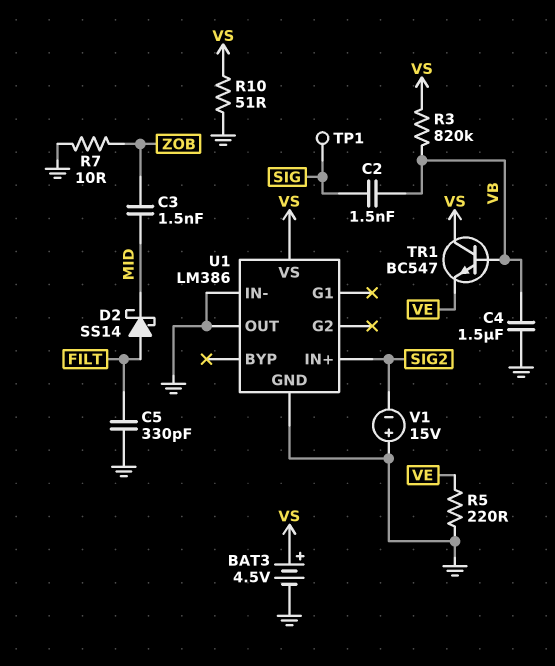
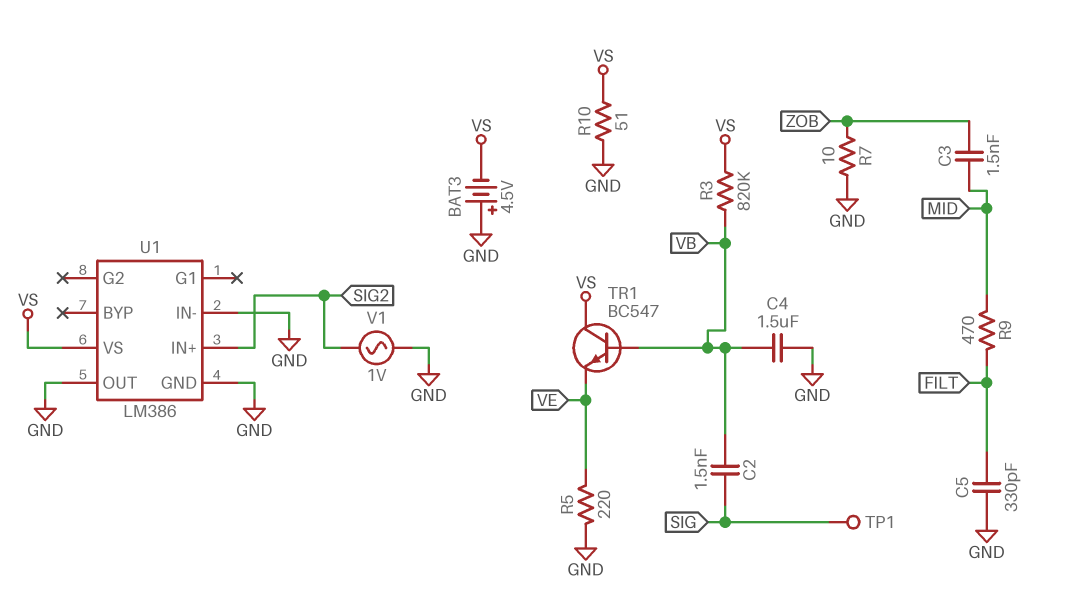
BAT3: 4.5V (plus VS, minus GND) -> 4.5V (plus GND, minus VS)
D2: schottky SS14 (A FILT, K MID) -> none
R9: none -> 470 (FILT, MID)
V1: 15V (plus GND, minus SIG2) -> AC 1V (GND, SIG2)

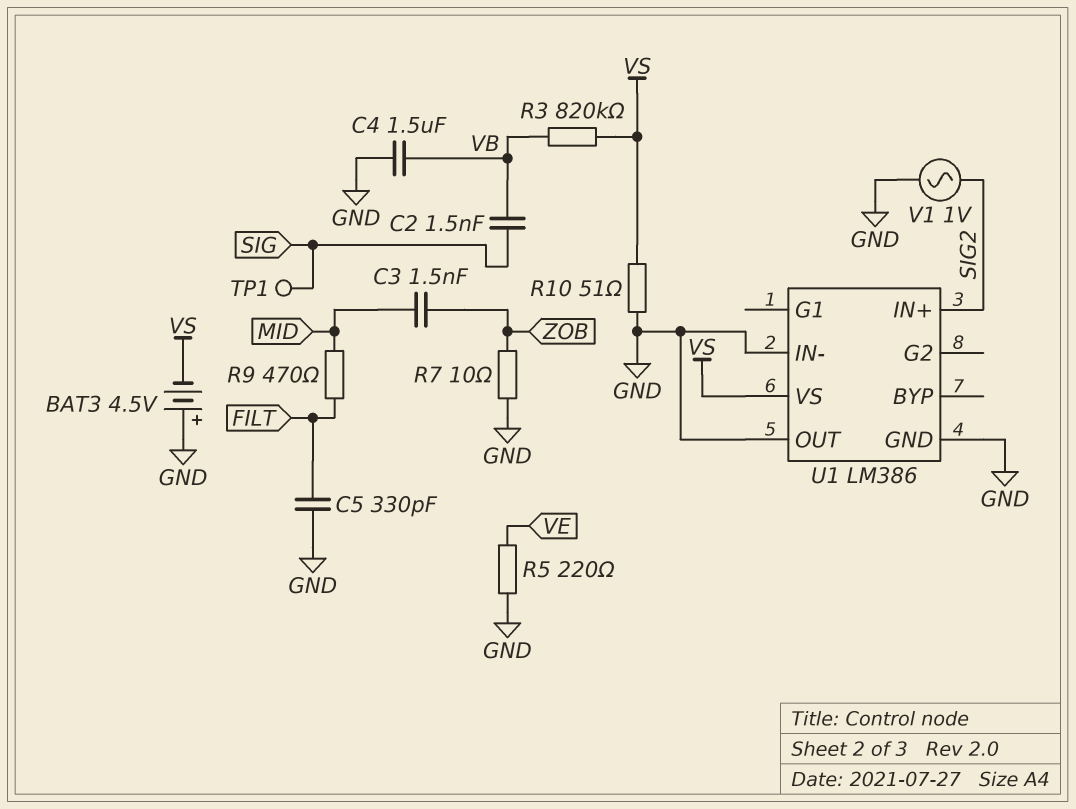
TR1: NPN BC547 (B VB, C VS, E VE) -> none

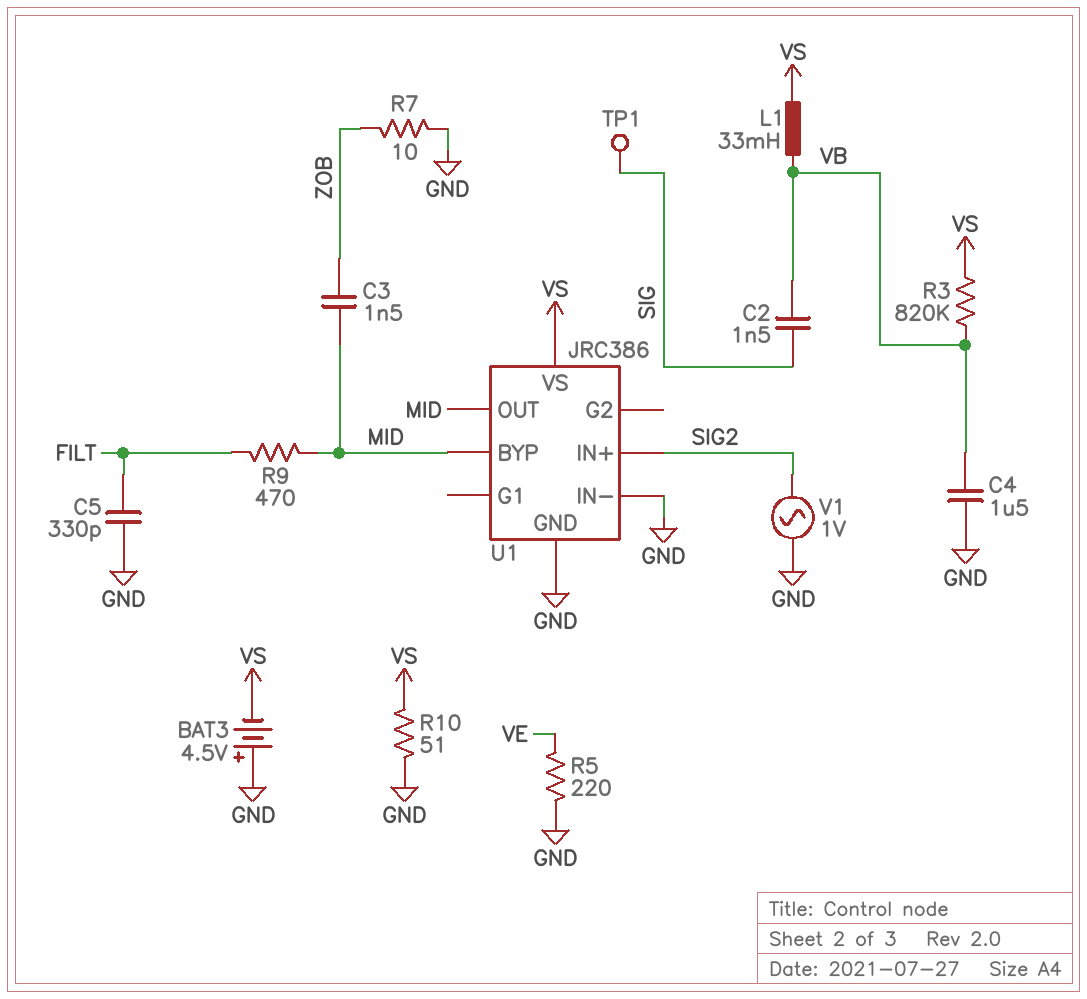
L1: none -> 33mH (VB, VS)
U1: LM386 -> JRC386
U1 pin BYP: none -> MID
U1 pin OUT: GND -> MID

